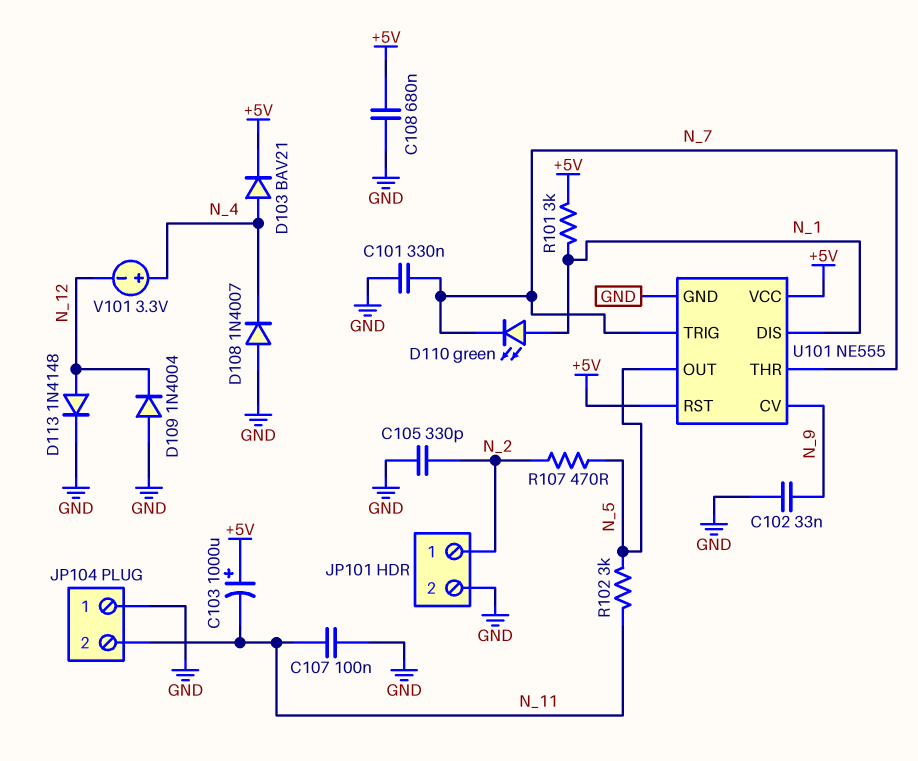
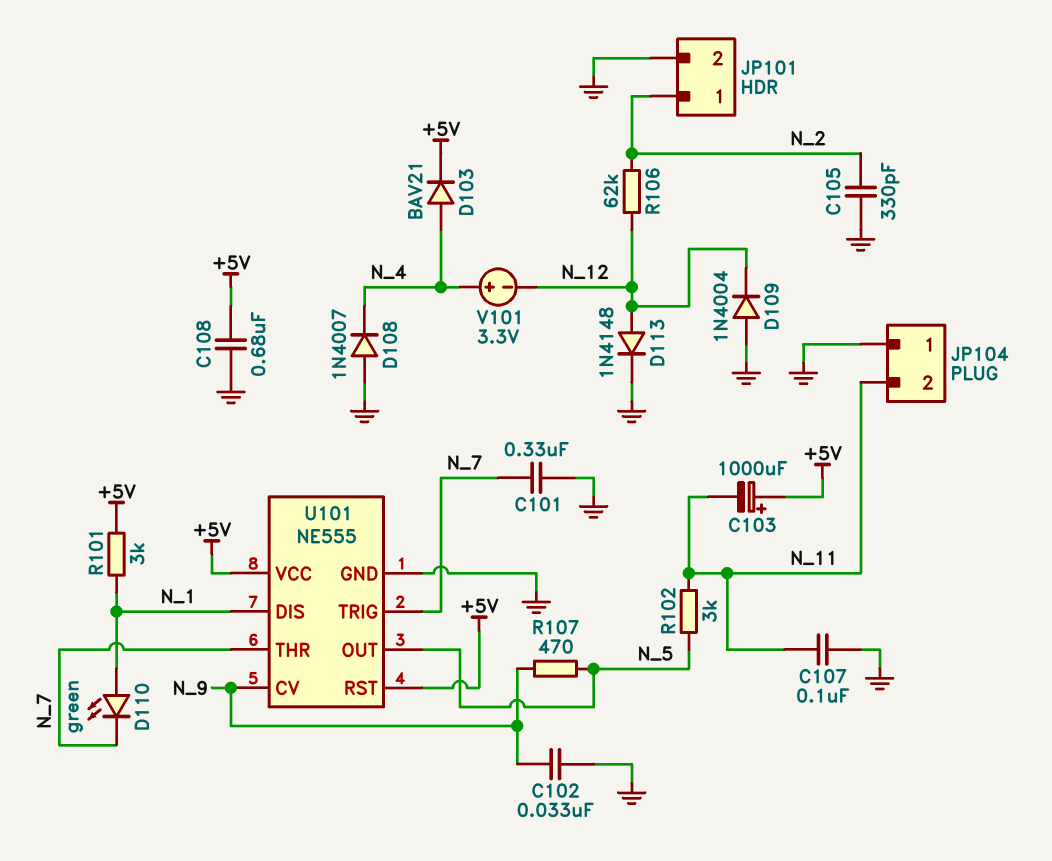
R106: none -> 62k (N_2, N_12)
R107: 470 (N_2, N_5) -> 470 (N_5, N_9)

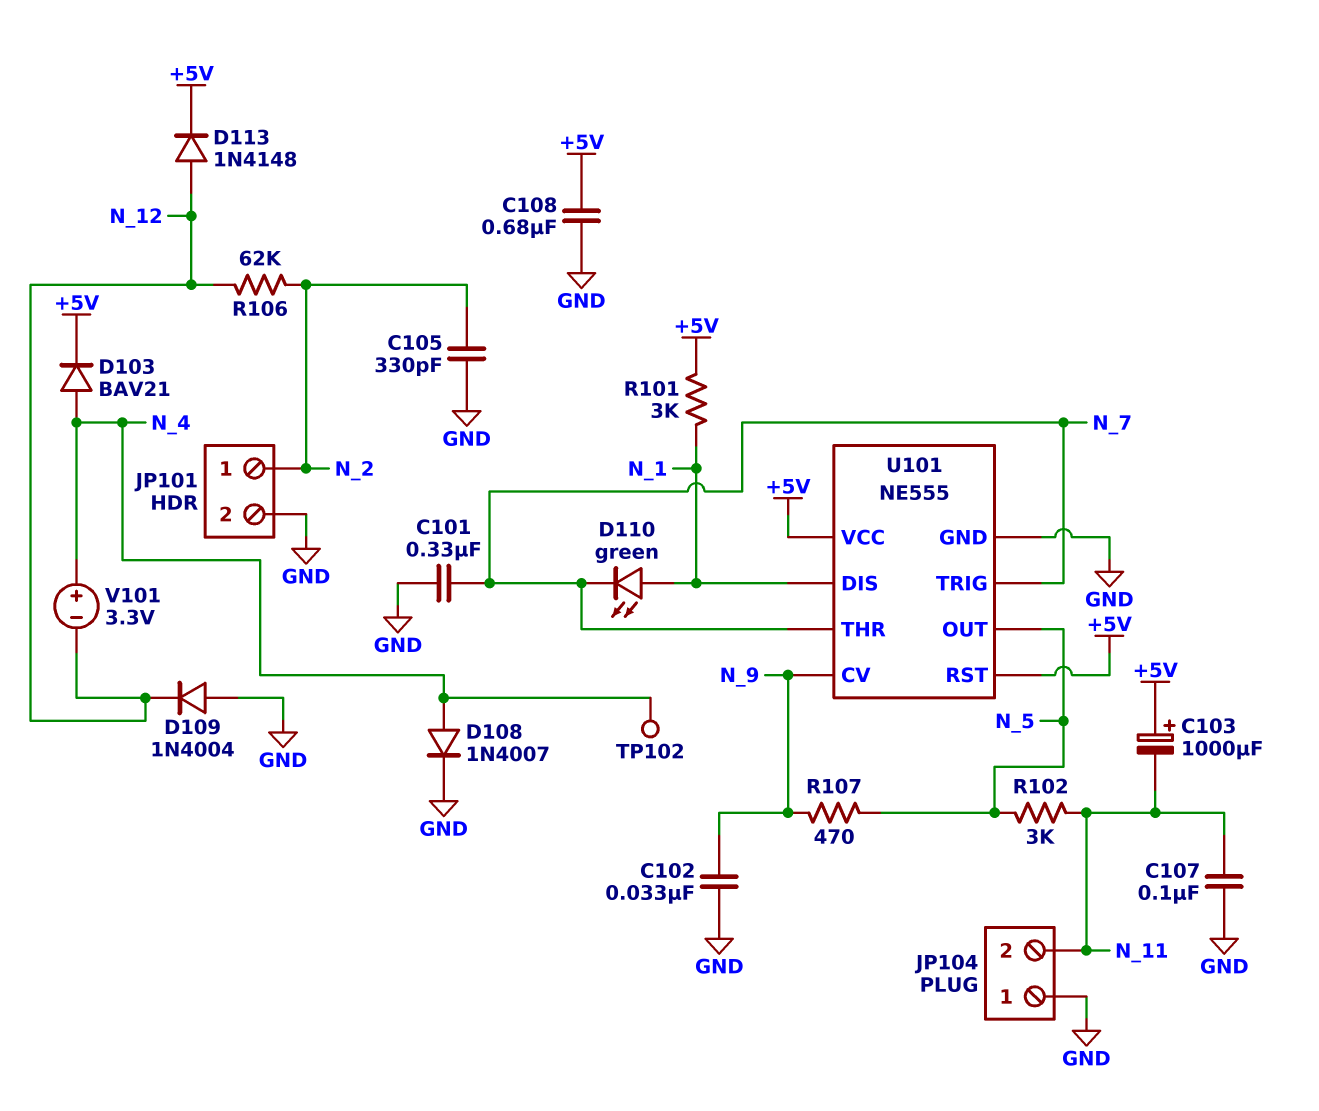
D108: diode 1N4007 (A GND, K N_4) -> diode 1N4007 (A N_4, K GND)
D113: diode 1N4148 (A N_12, K GND) -> diode 1N4148 (A N_12, K +5V)
TP102: none -> test point (N_4)

